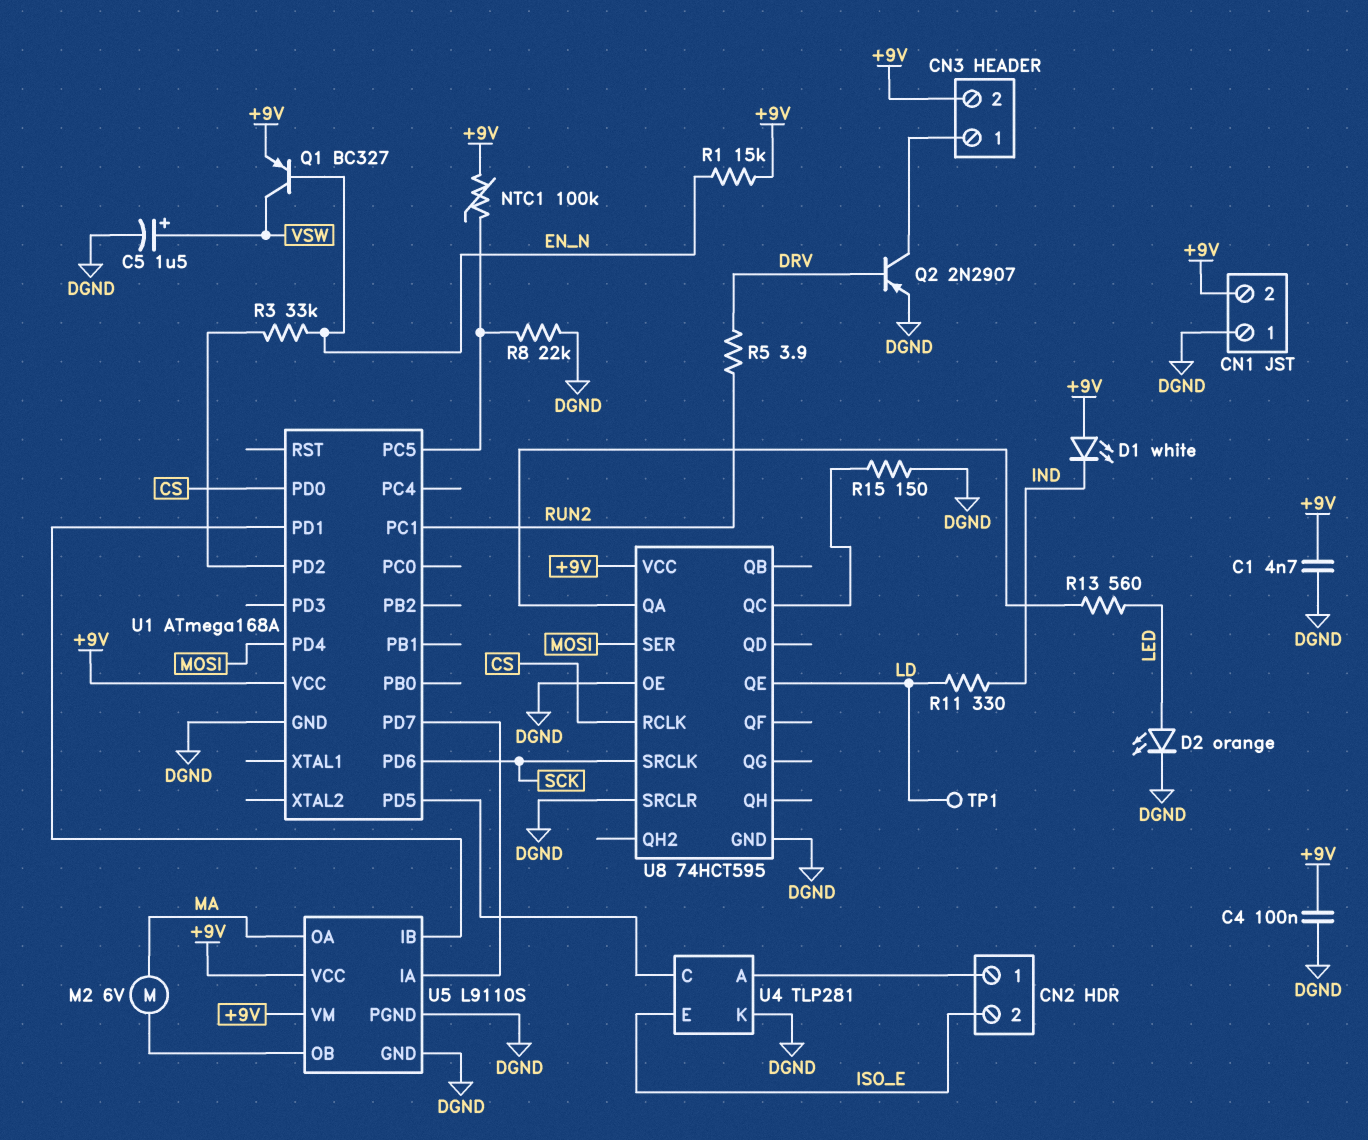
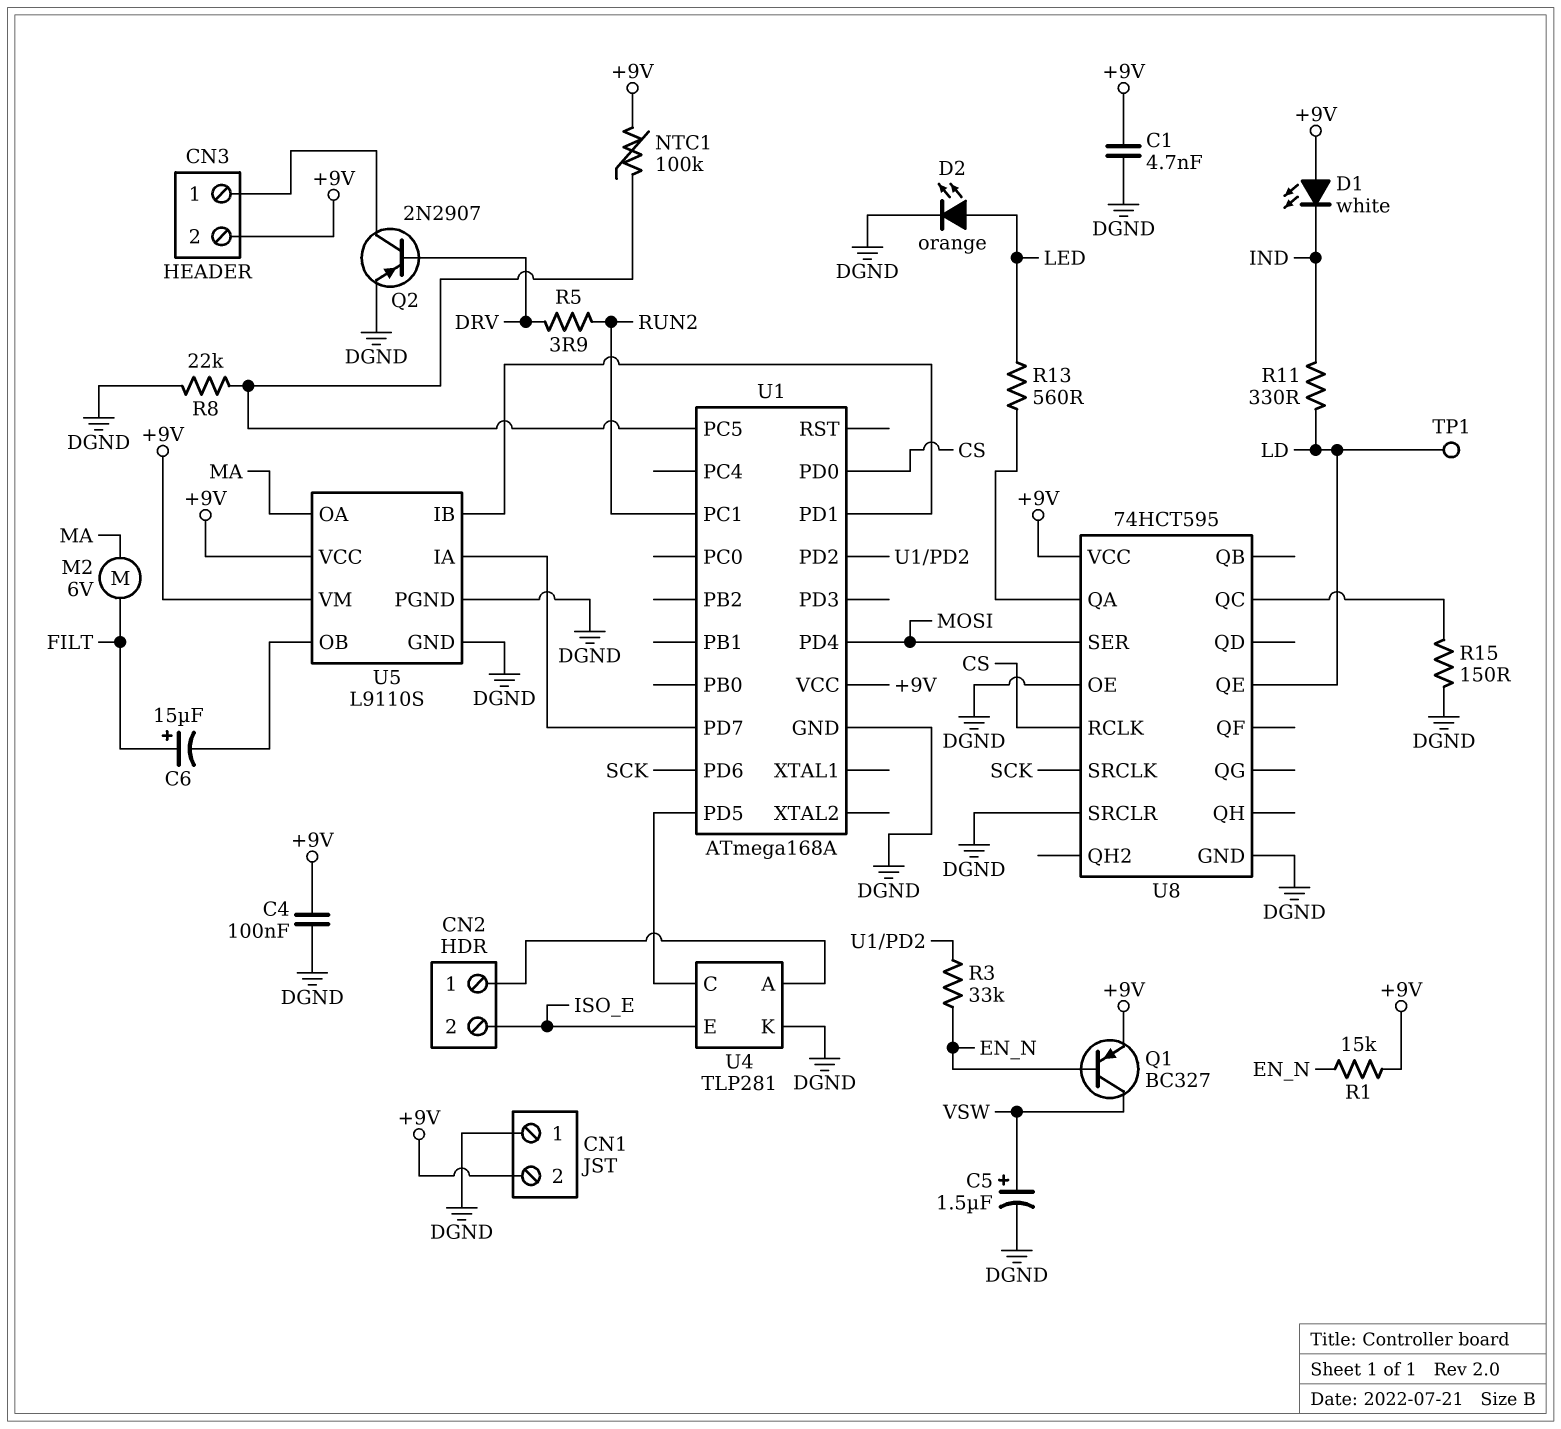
C6: none -> 15uF (plus FILT, minus U5/OB)
M2: motor 6V (MA, U5/OB) -> motor 6V (FILT, MA)

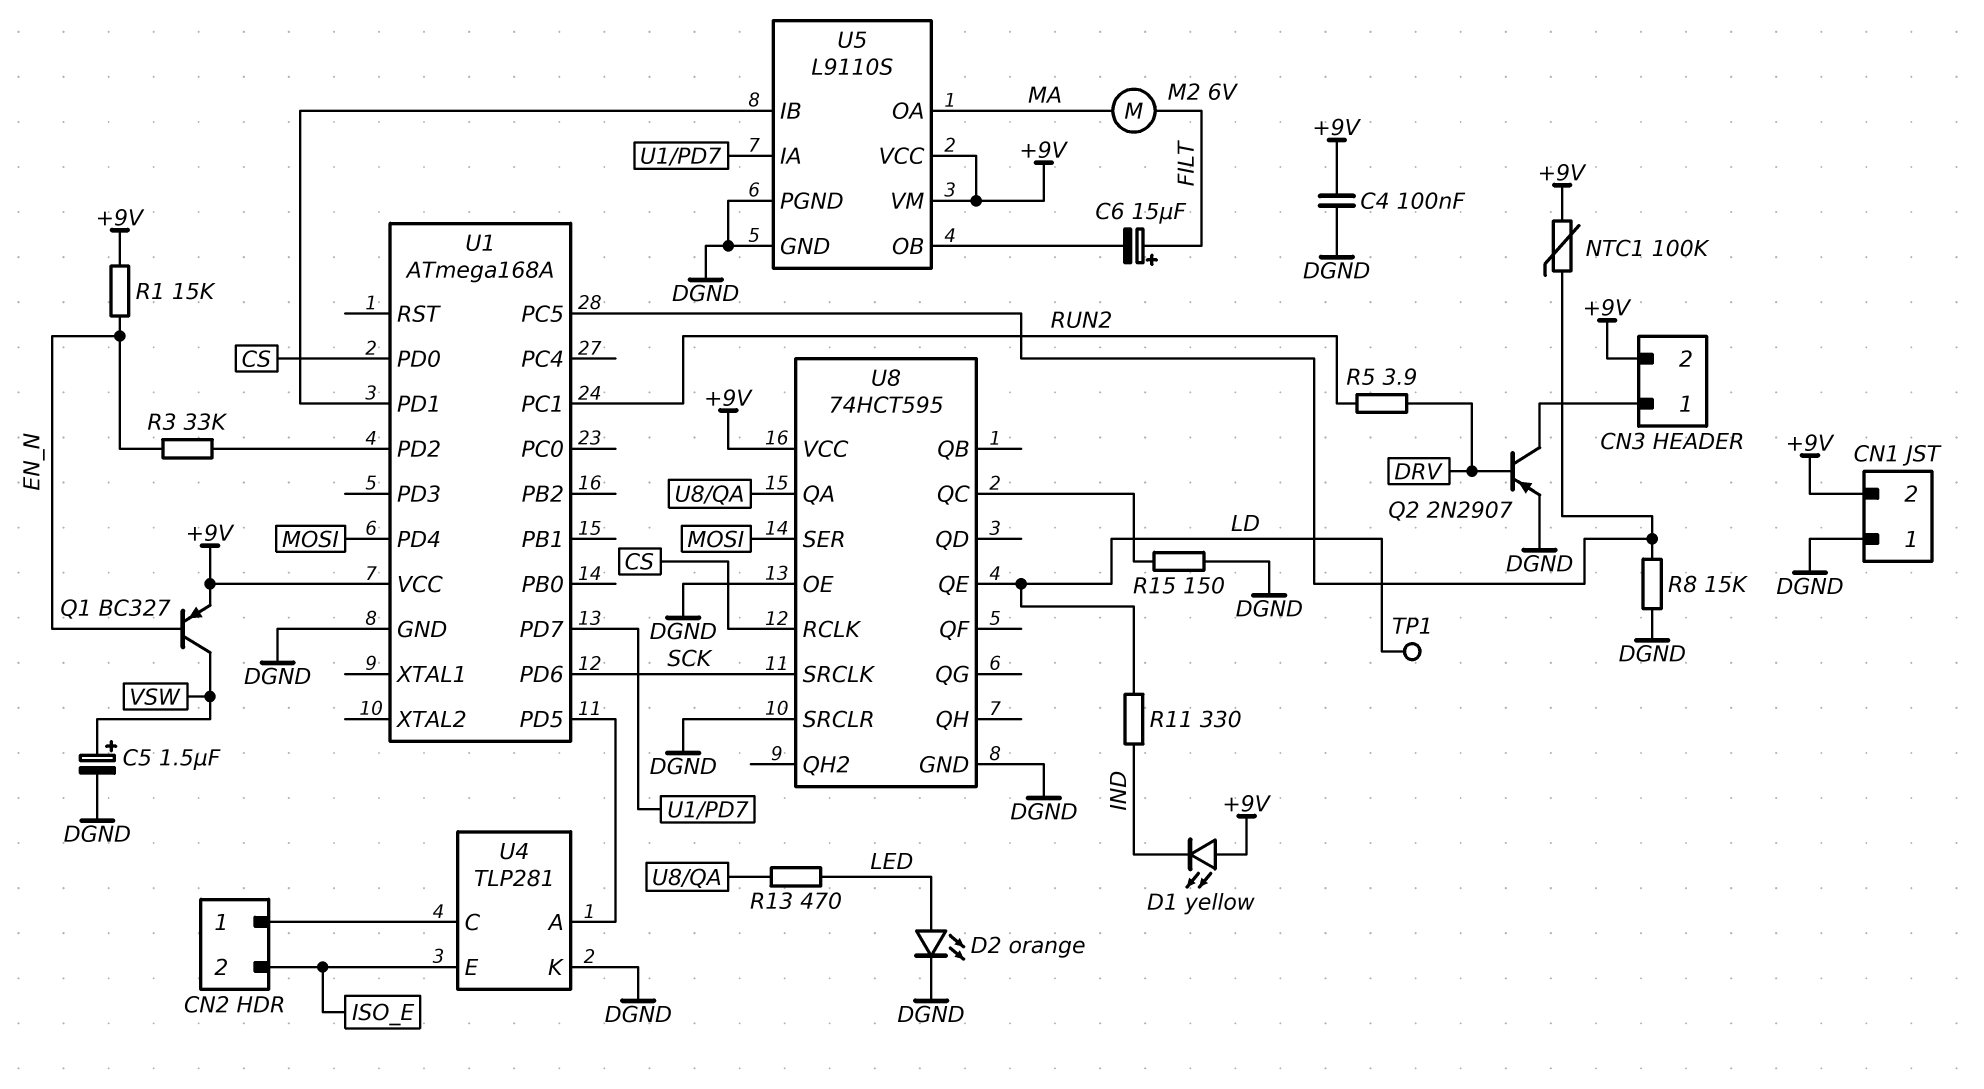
C1: 4.7nF (+9V, DGND) -> none
D1: LED white (A +9V, K IND) -> LED yellow (A +9V, K IND)
R8: 22k (DGND, U1/PC5) -> 15k (DGND, U1/PC5)
R13: 560 (LED, U8/QA) -> 470 (LED, U8/QA)
U4 pin A: CN2/1 -> U1/PD5
U4 pin C: U1/PD5 -> CN2/1

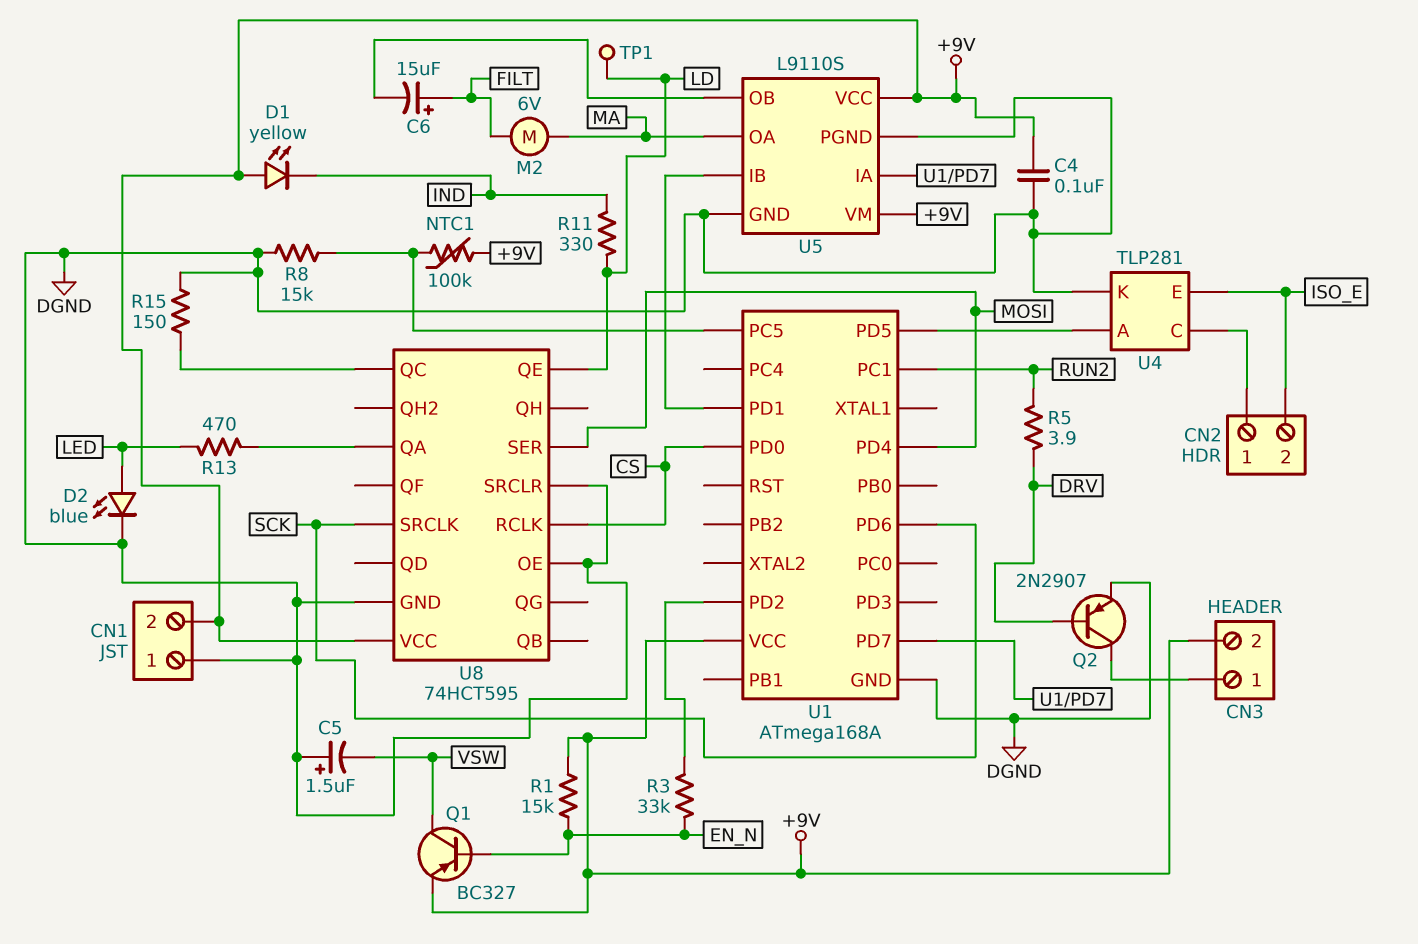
C5: 1.5uF (plus VSW, minus DGND) -> 1.5uF (plus DGND, minus VSW)
D2: LED orange (A LED, K DGND) -> LED blue (A LED, K DGND)

